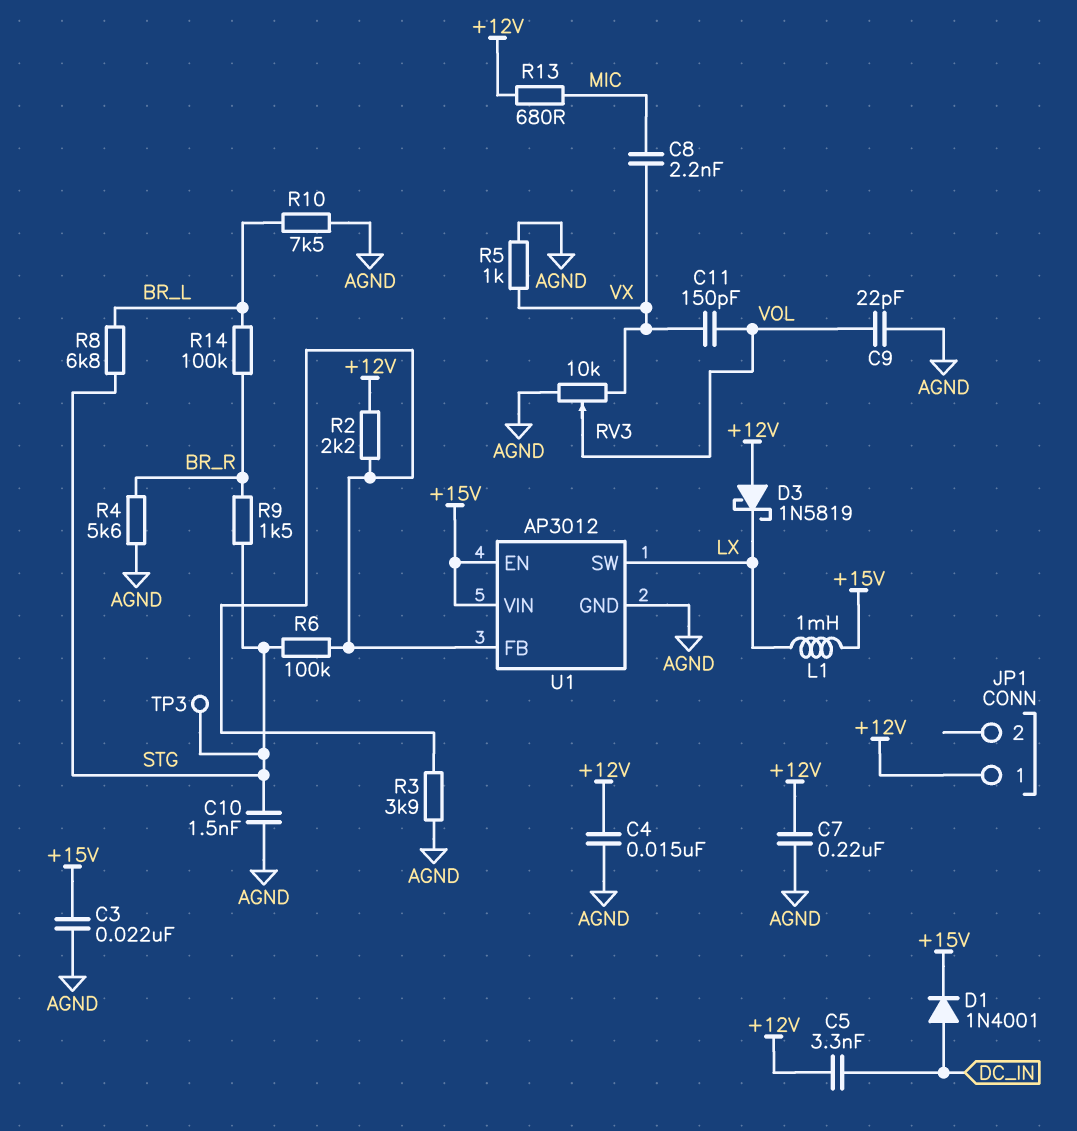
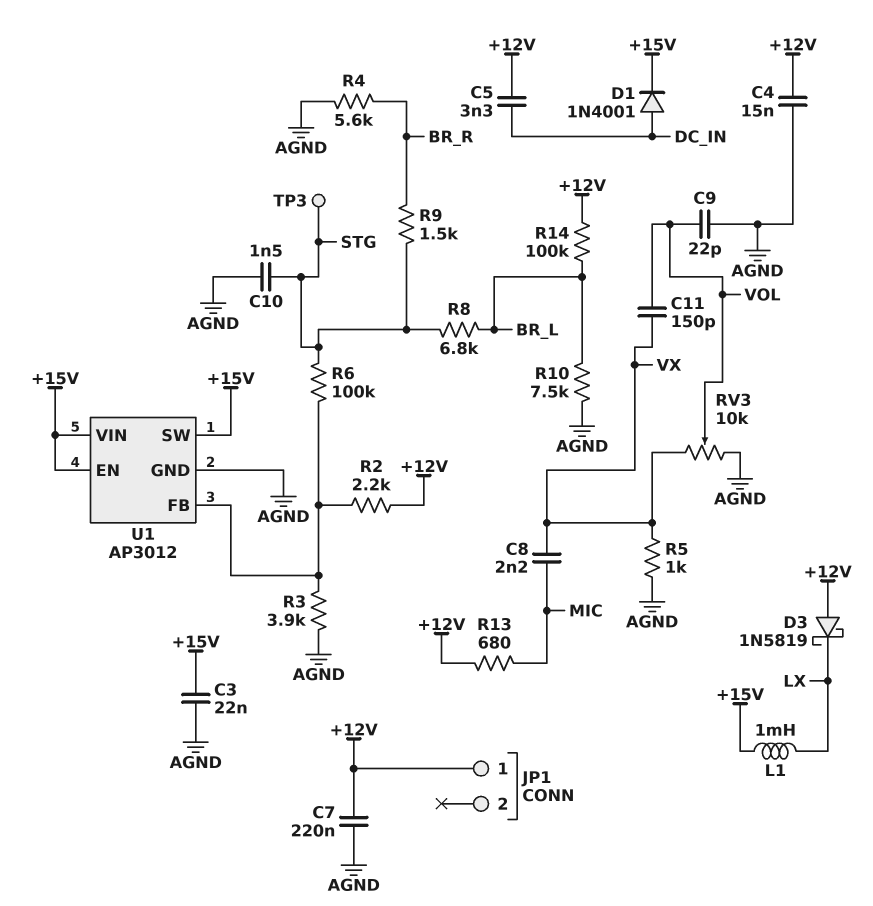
R14: 100k (BR_L, BR_R) -> 100k (+12V, BR_L)
U1 pin SW: LX -> +15V

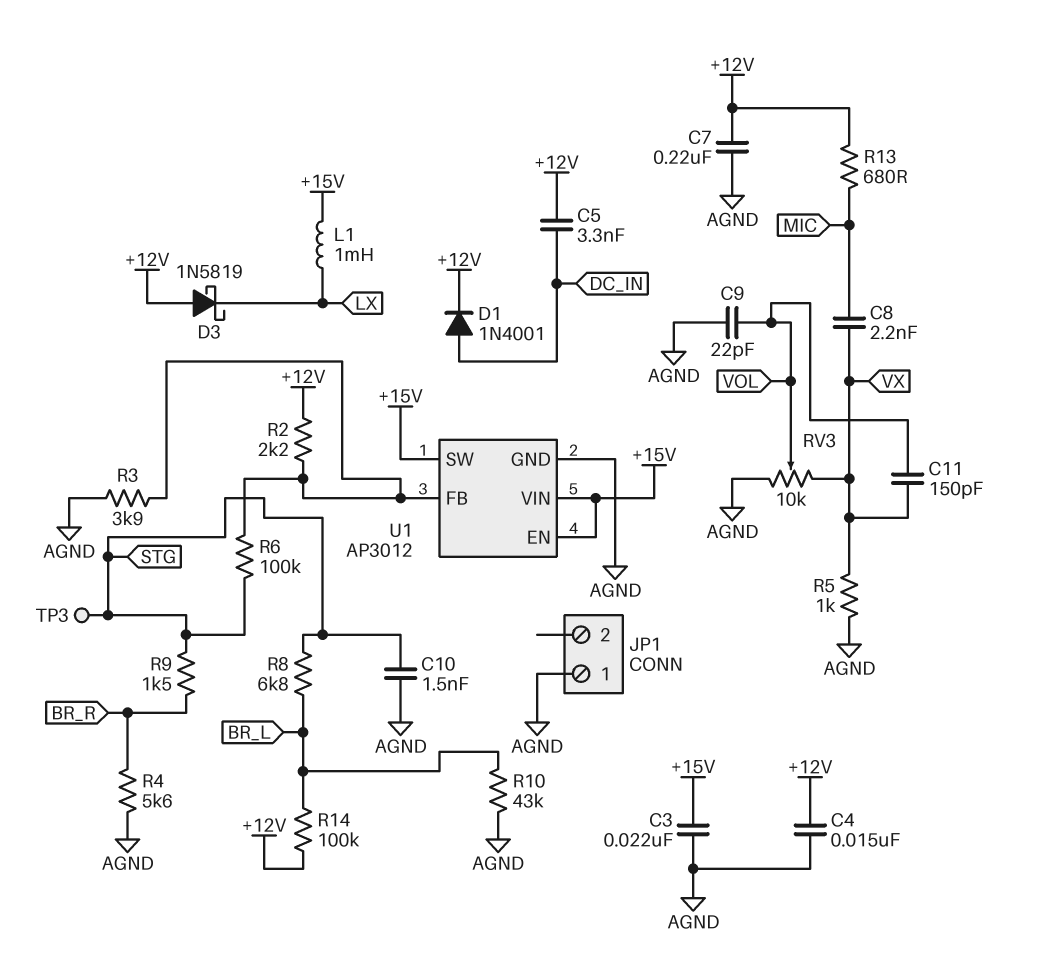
D1: diode 1N4001 (A DC_IN, K +15V) -> diode 1N4001 (A DC_IN, K +12V)
JP1 pin 1: +12V -> AGND
R10: 7.5k (AGND, BR_L) -> 43k (AGND, BR_L)

